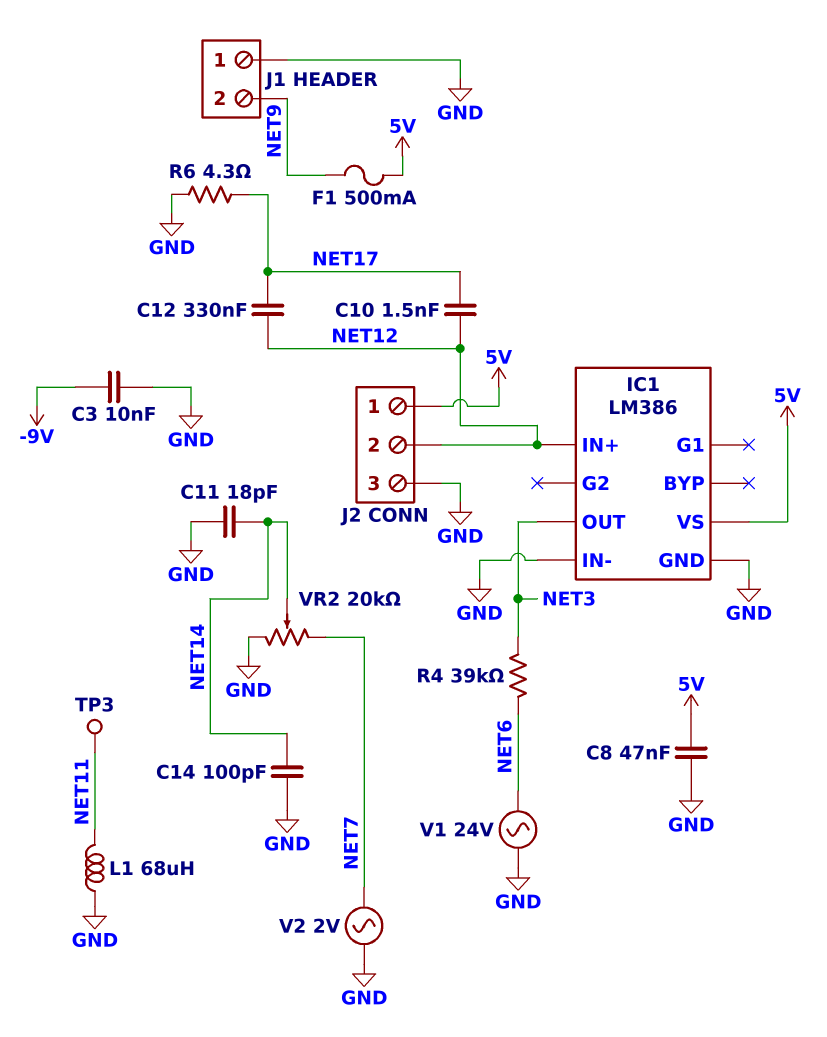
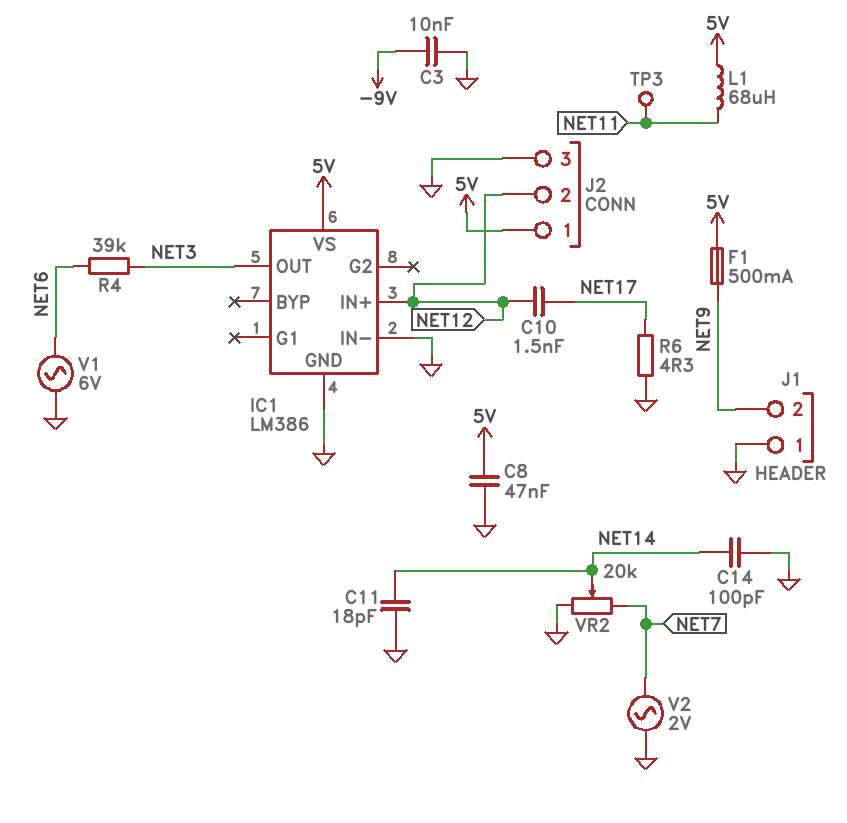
C12: 330nF (NET12, NET17) -> none
L1: 68uH (GND, NET11) -> 68uH (5V, NET11)
V1: AC 24V (GND, NET6) -> AC 6V (GND, NET6)

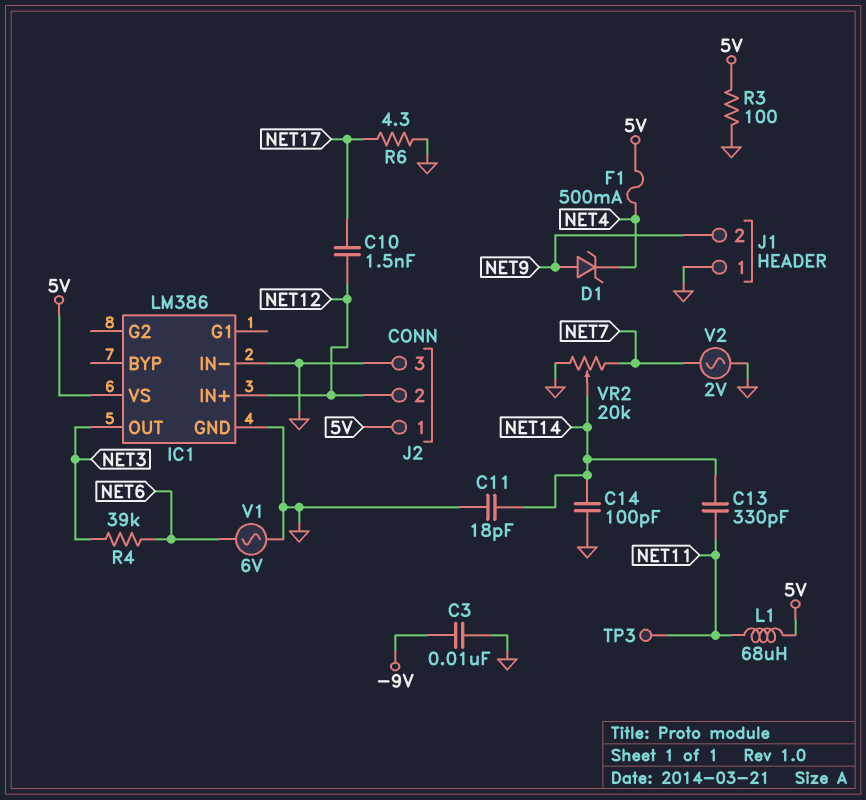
C8: 47nF (5V, GND) -> none
C13: none -> 330pF (NET11, NET14)
D1: none -> zener (A NET9, K NET4)
F1: 500mA (5V, NET9) -> 500mA (5V, NET4)
R3: none -> 100 (5V, GND)

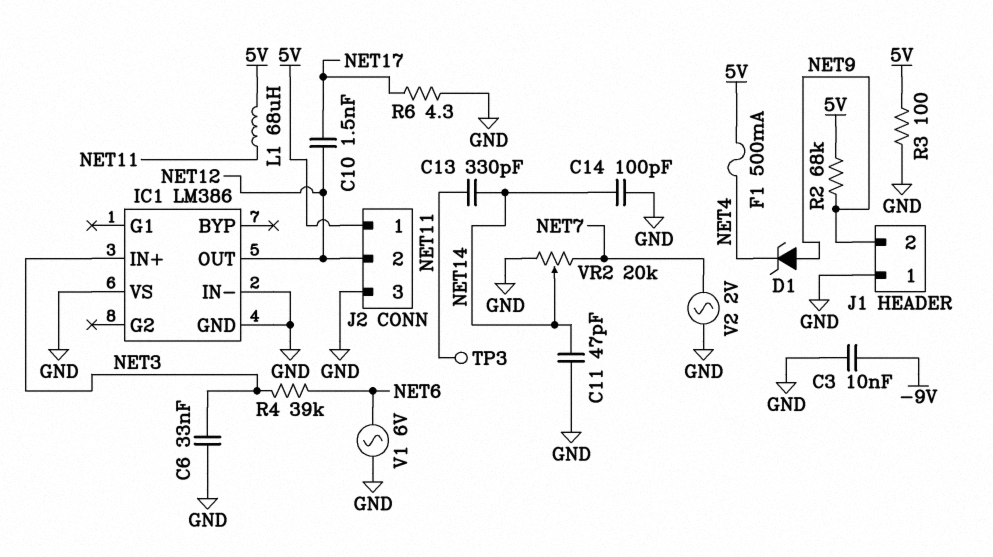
C6: none -> 33nF (GND, NET3)
C11: 18pF (GND, NET14) -> 47pF (GND, NET14)
IC1 pin IN+: NET12 -> NET3
IC1 pin OUT: NET3 -> NET12
IC1 pin VS: 5V -> GND
R2: none -> 68k (5V, NET9)

